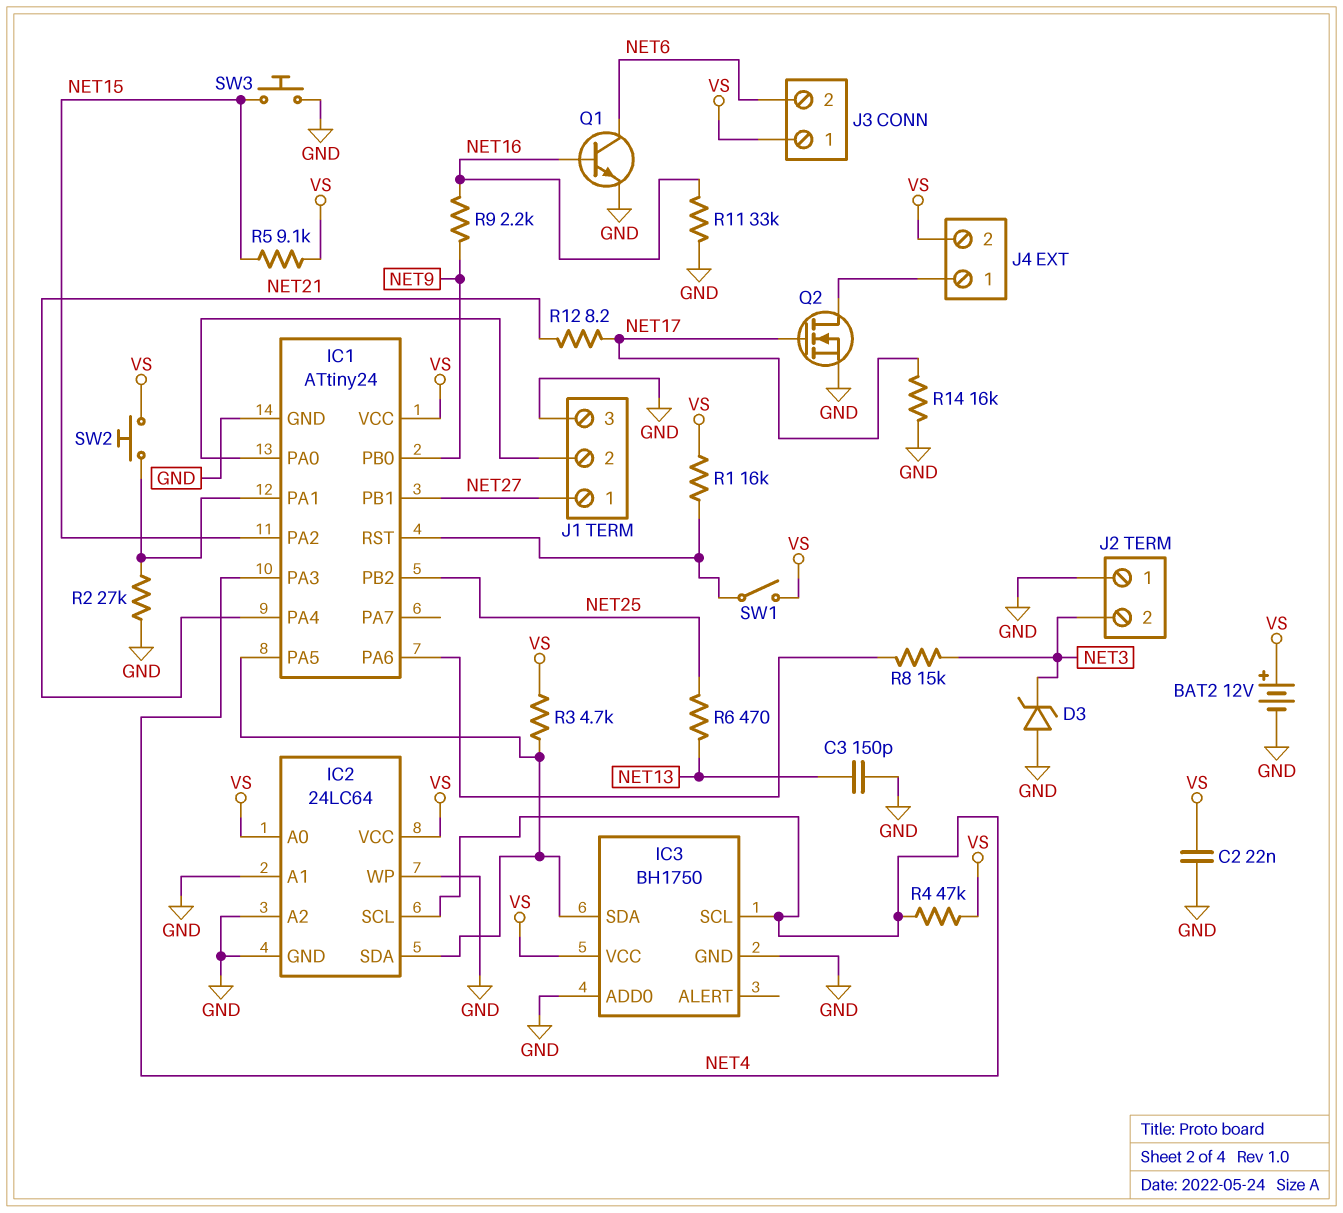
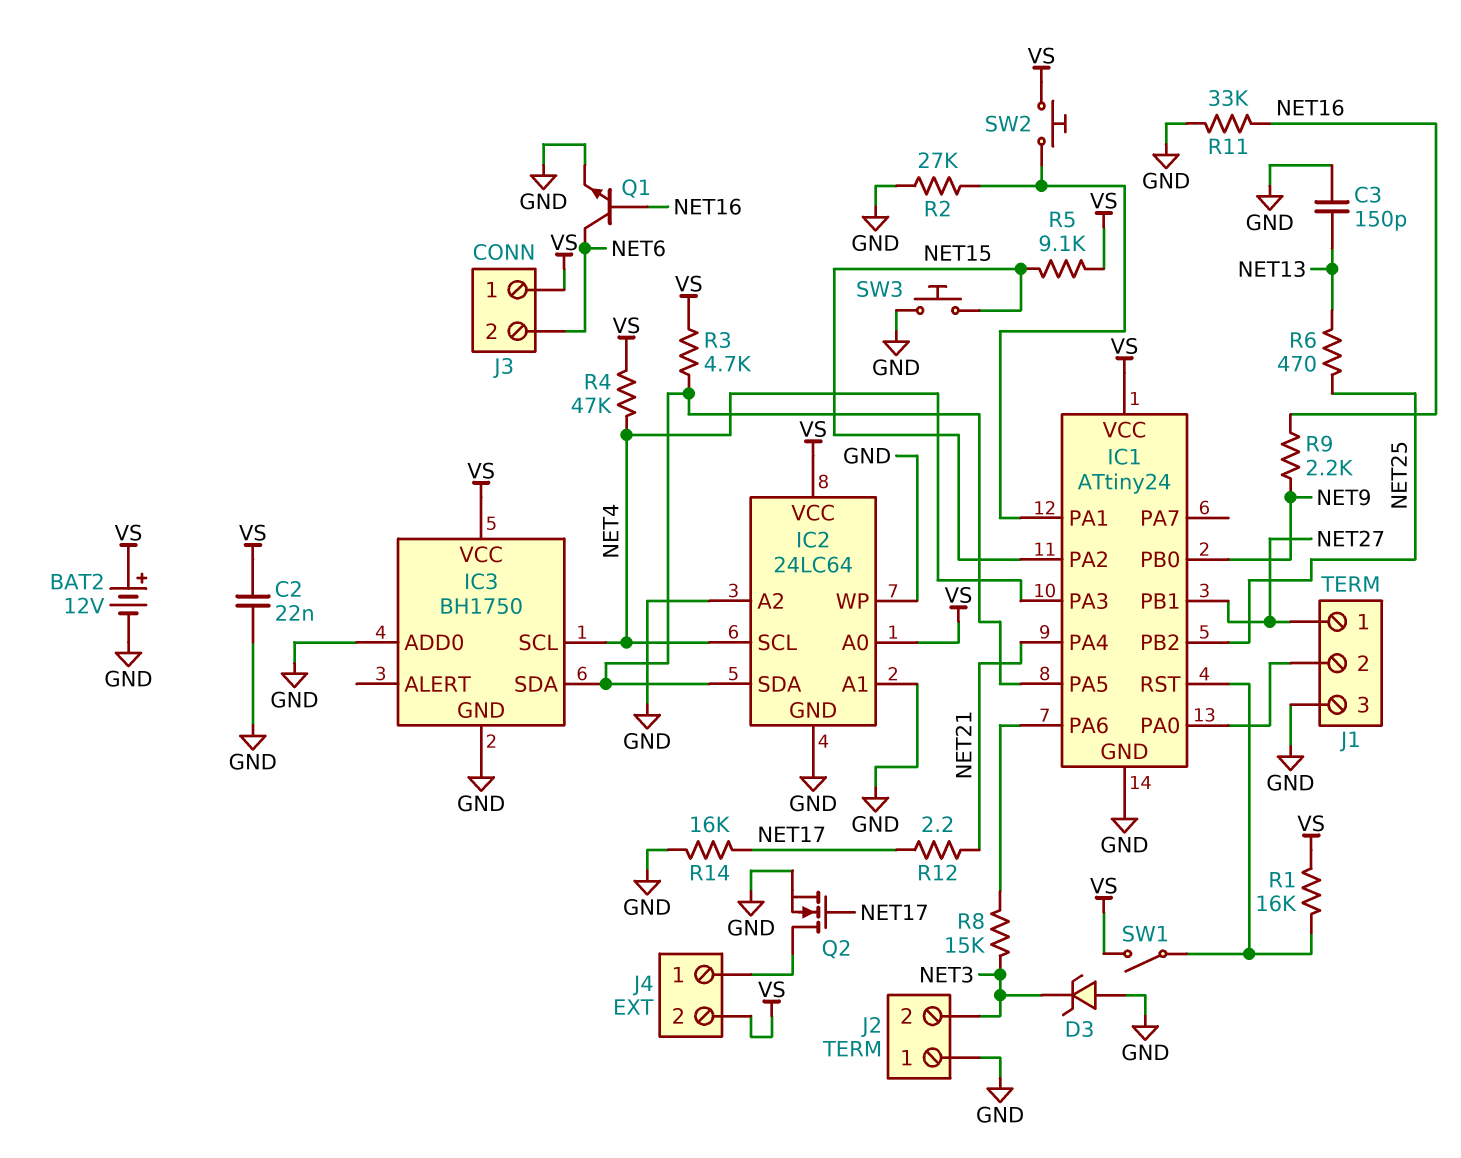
R12: 8.2 (NET17, NET21) -> 2.2 (NET17, NET21)

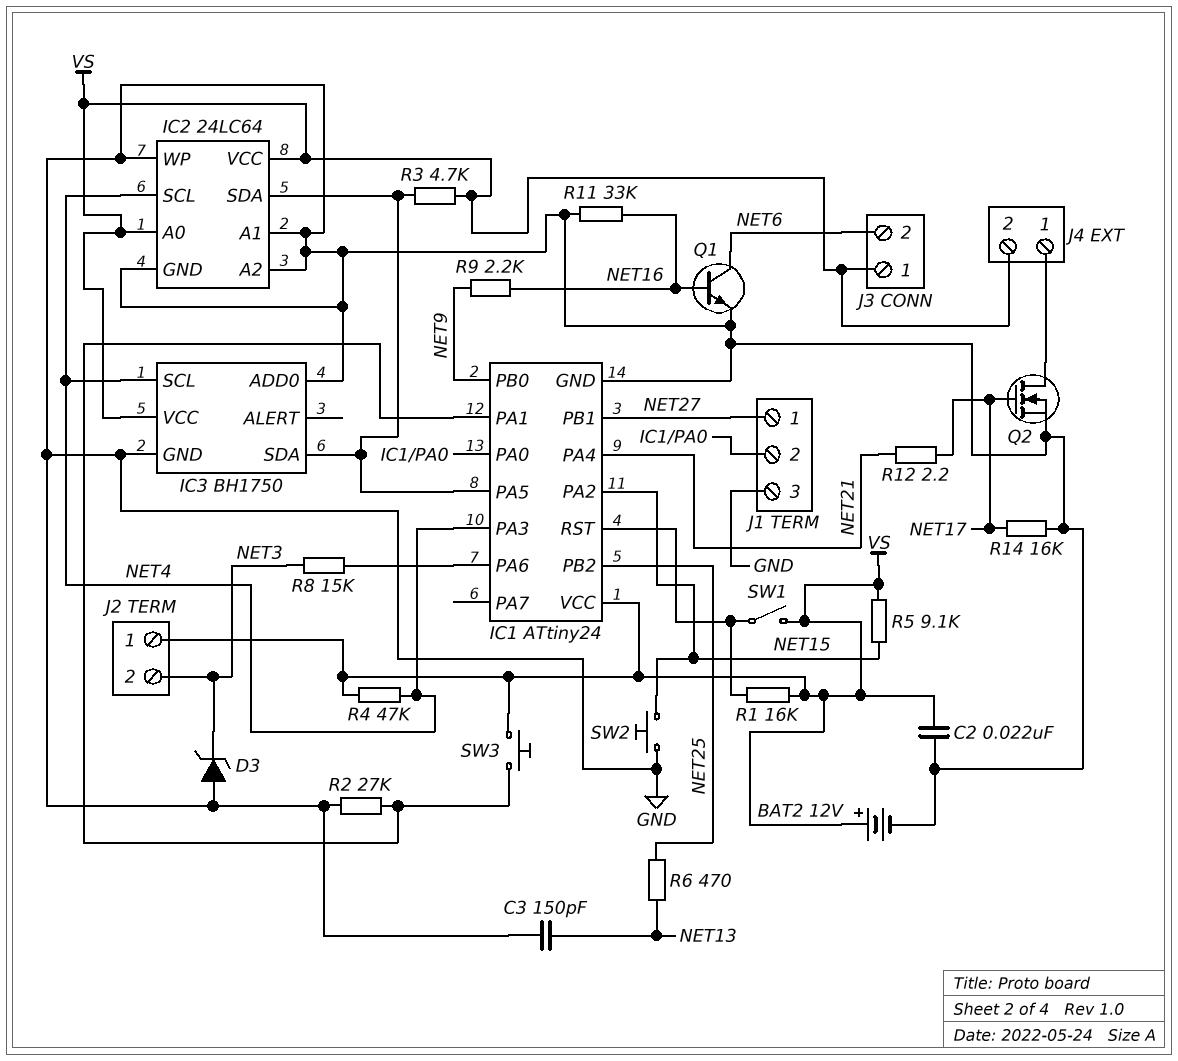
J2 pin 1: GND -> VS
SW2: button (IC1/PA1, VS) -> button (GND, NET15)
SW3: button (GND, NET15) -> button (IC1/PA1, VS)

